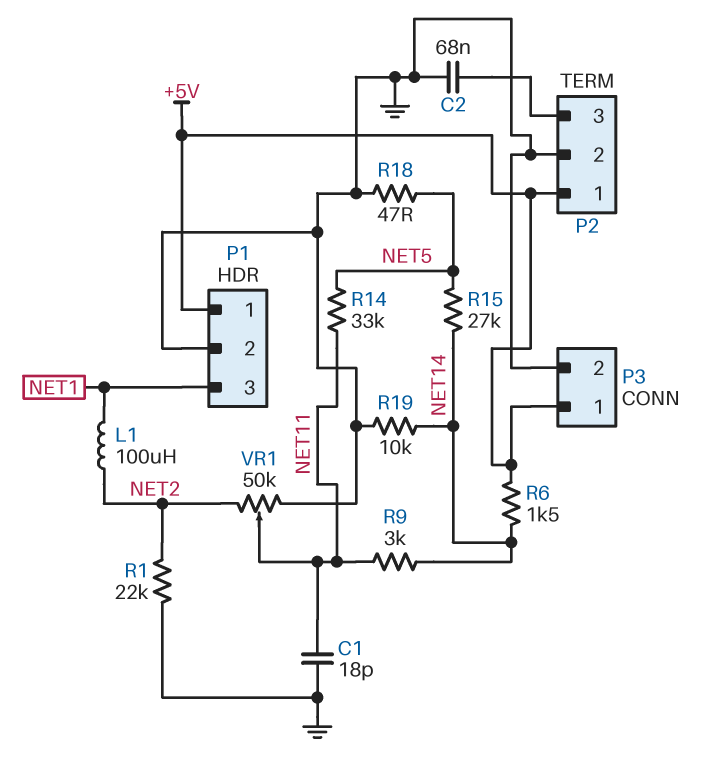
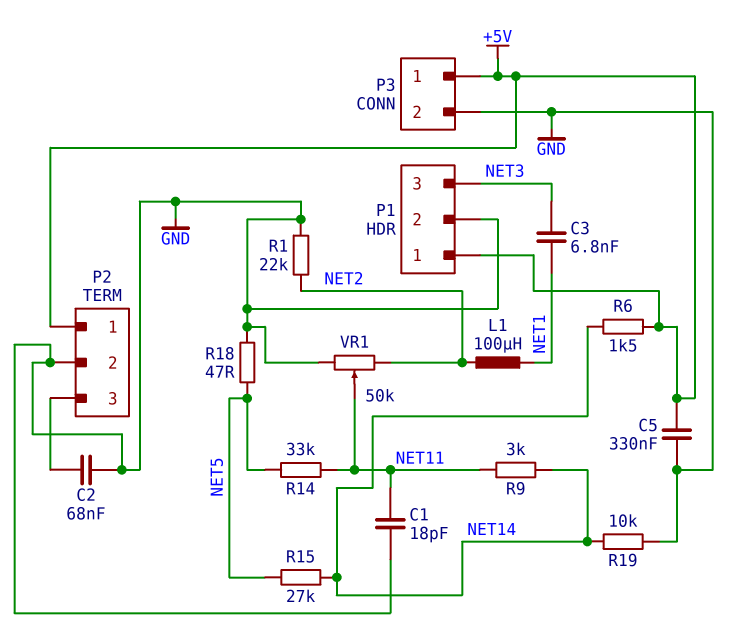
C3: none -> 6.8nF (NET1, NET3)
C5: none -> 330nF (+5V, GND)
P1 pin 3: NET1 -> NET3

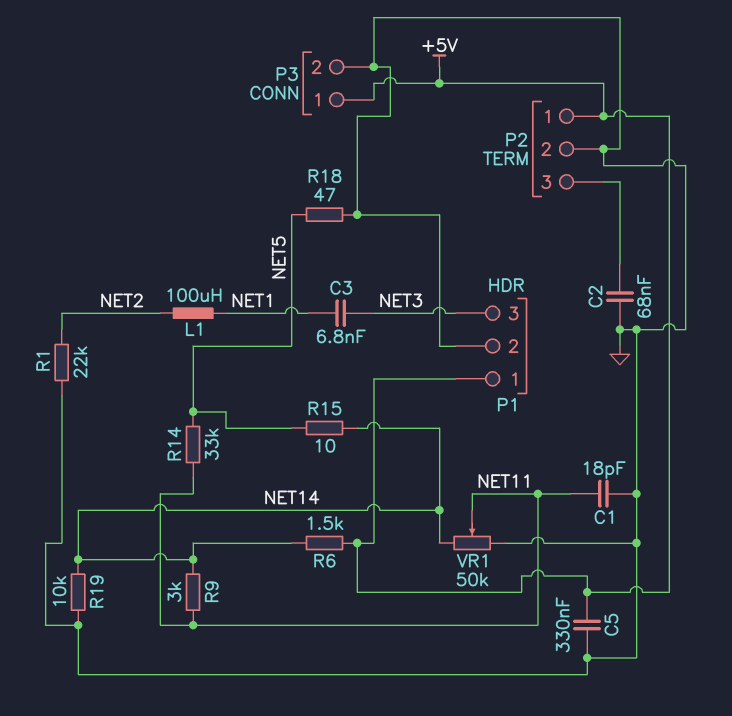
R15: 27k (NET5, NET14) -> 10 (NET5, NET14)
VR1: 50k (GND, NET2, wiper NET11) -> 50k (GND, NET14, wiper NET11)

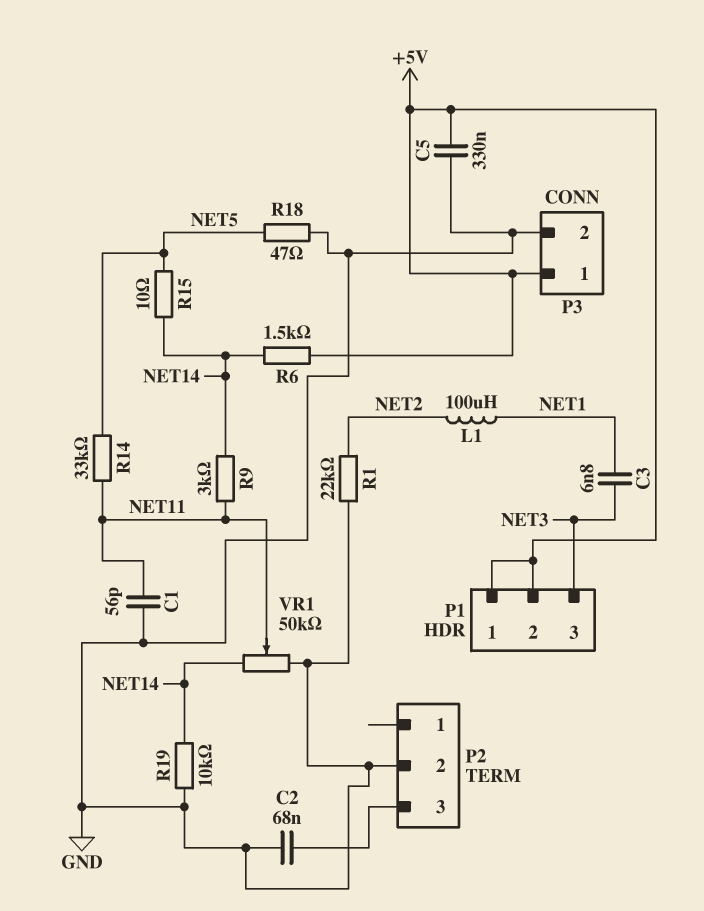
C1: 18pF (GND, NET11) -> 56pF (GND, NET11)
P1 pin 2: GND -> +5V
P2 pin 1: +5V -> none

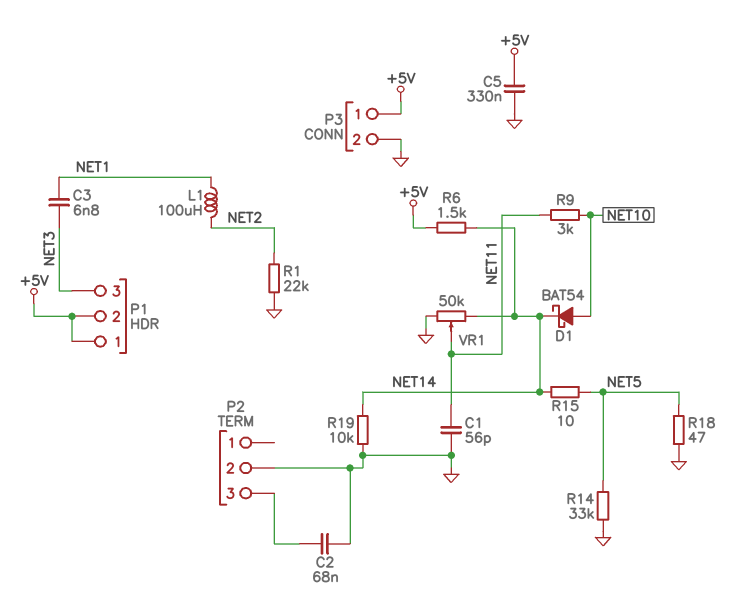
D1: none -> schottky BAT54 (A NET10, K NET14)
R9: 3k (NET11, NET14) -> 3k (NET10, NET11)
R14: 33k (NET5, NET11) -> 33k (GND, NET5)

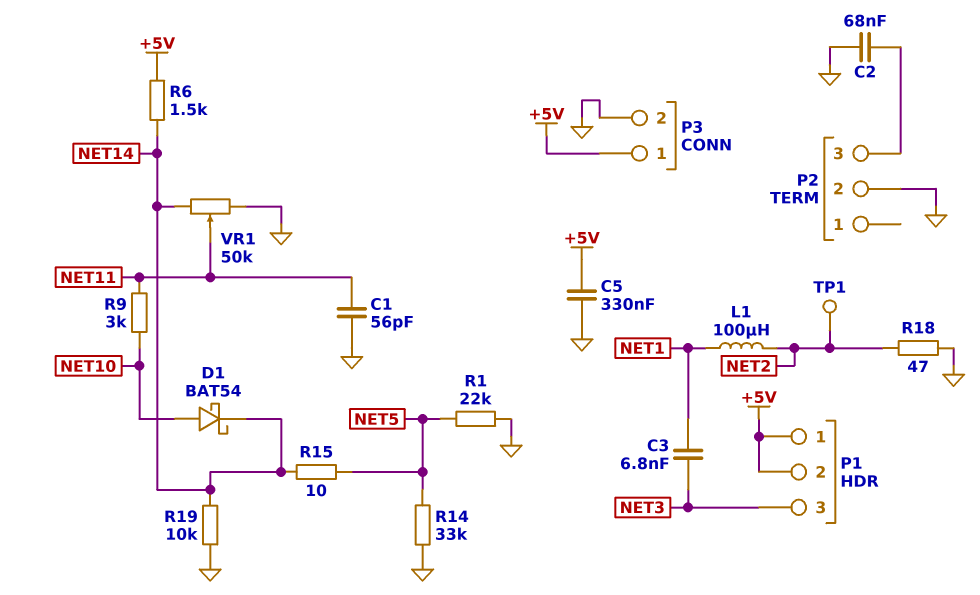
R1: 22k (GND, NET2) -> 22k (GND, NET5)
R18: 47 (GND, NET5) -> 47 (GND, NET2)
TP1: none -> test point (NET2)

